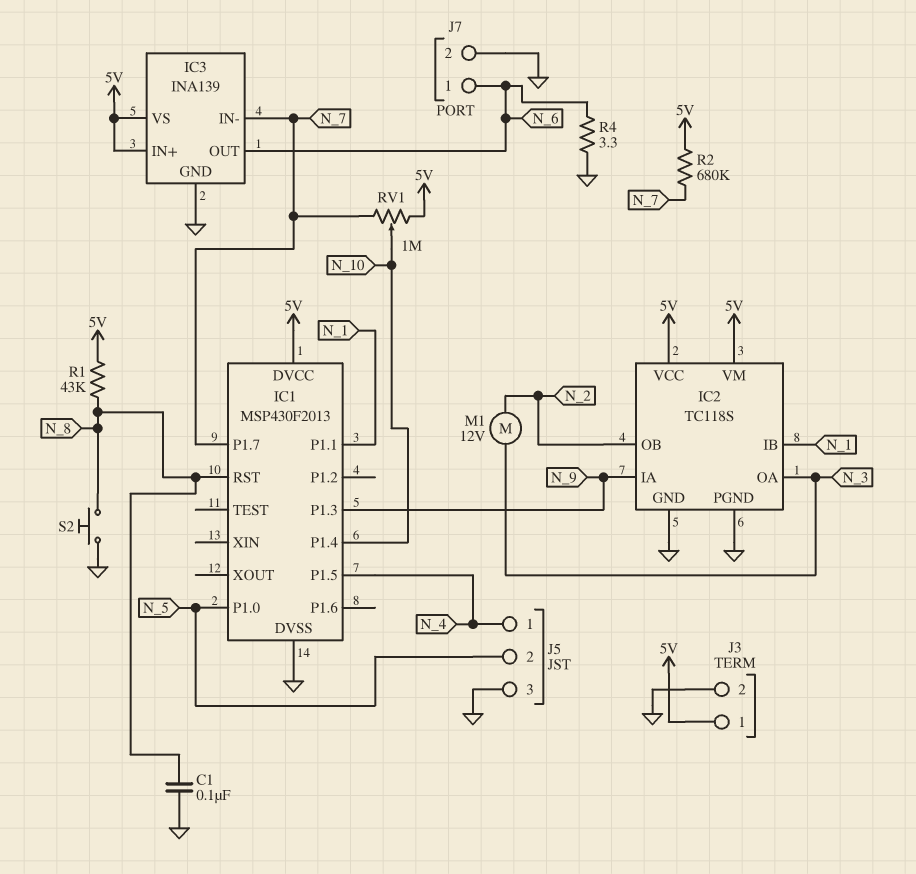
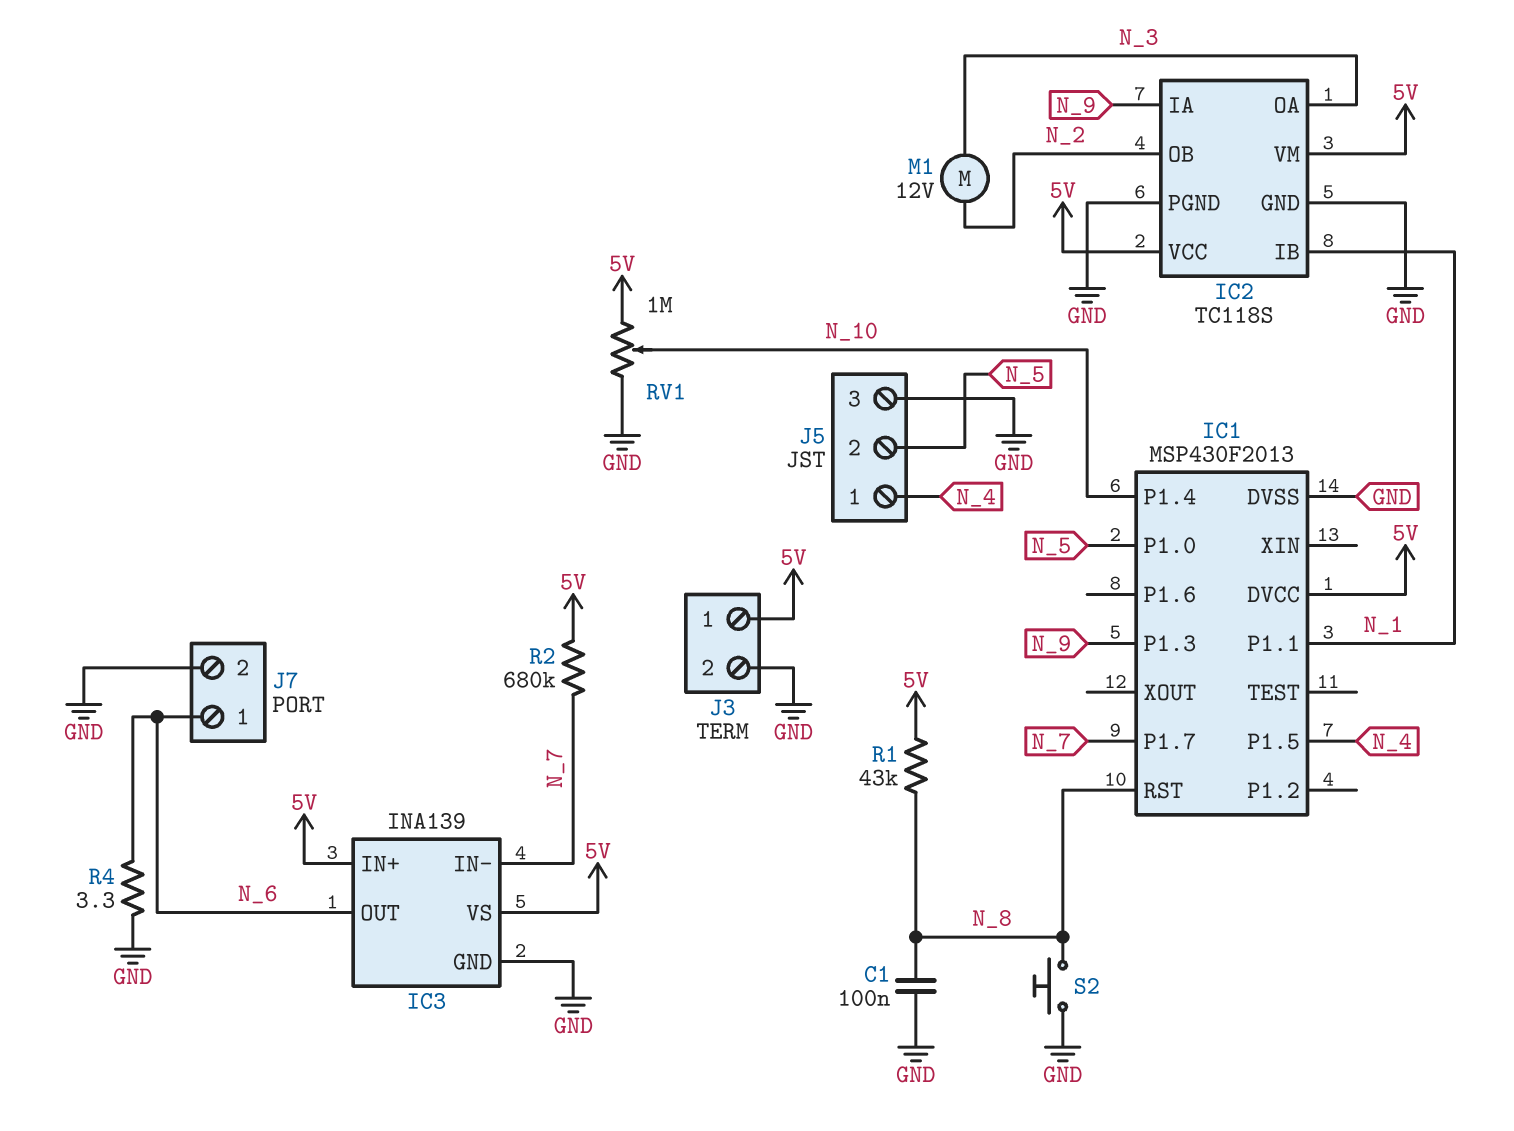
RV1: 1M (5V, N_7, wiper N_10) -> 1M (5V, GND, wiper N_10)

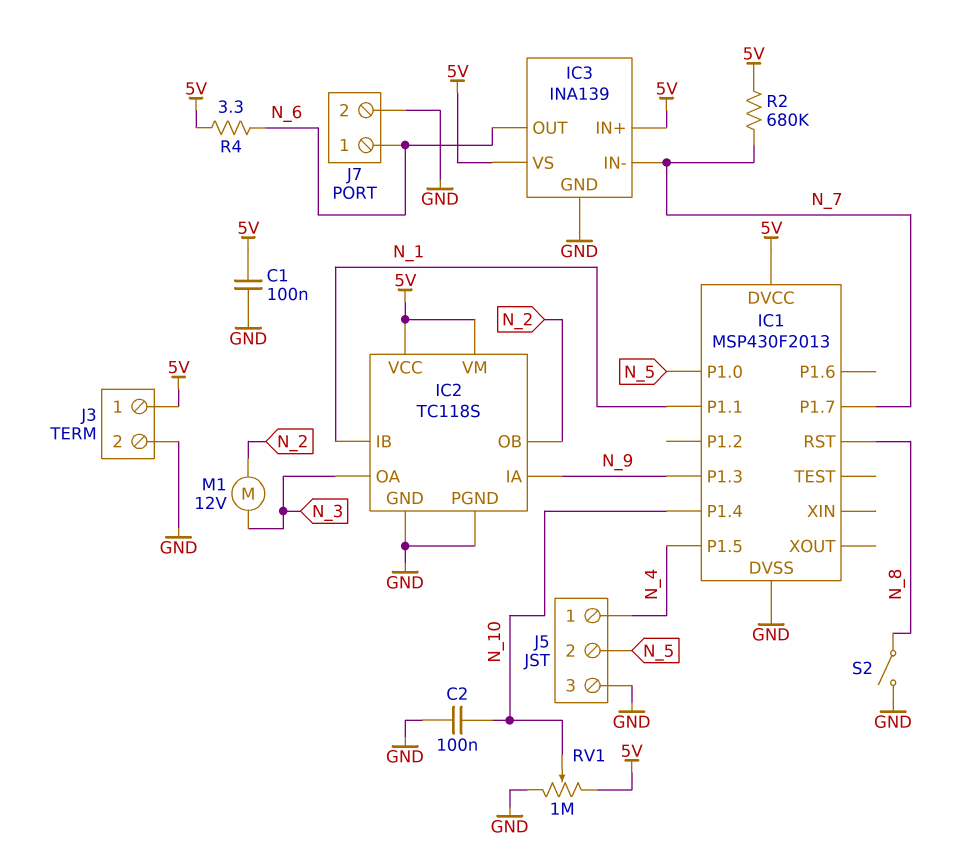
C1: 100nF (GND, N_8) -> 100nF (5V, GND)
C2: none -> 100nF (GND, N_10)
R1: 43k (5V, N_8) -> none
R4: 3.3 (GND, N_6) -> 3.3 (5V, N_6)
S2: button (GND, N_8) -> switch (GND, N_8)

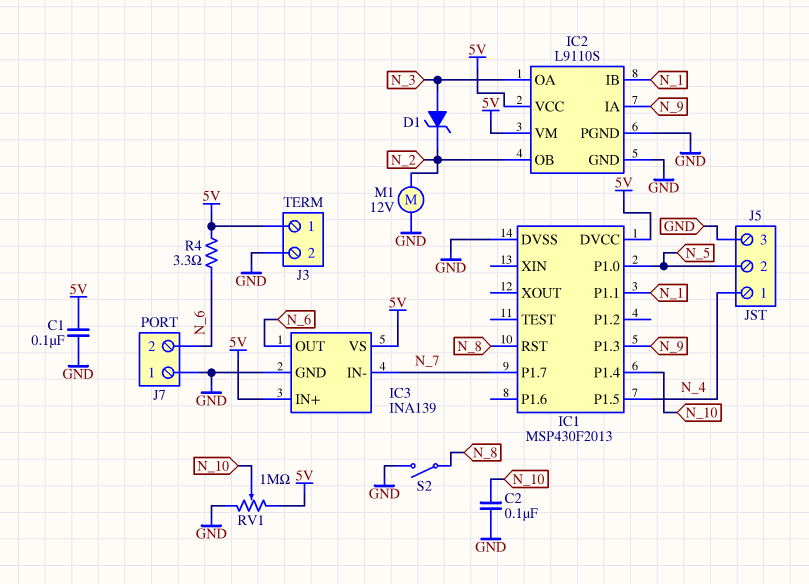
D1: none -> zener (A N_3, K N_2)
IC2: TC118S -> L9110S
J7 pin 1: N_6 -> GND
J7 pin 2: GND -> N_6
M1: motor 12V (N_2, N_3) -> motor 12V (GND, N_2)
R2: 680k (5V, N_7) -> none

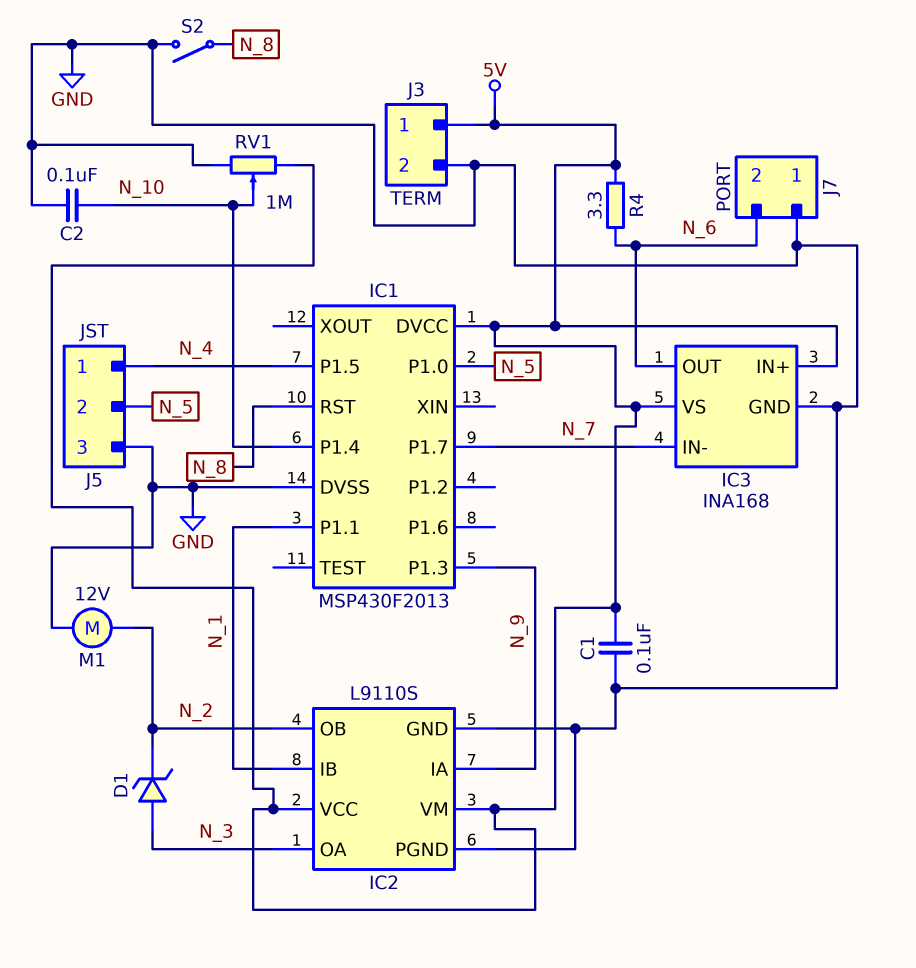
IC3: INA139 -> INA168

